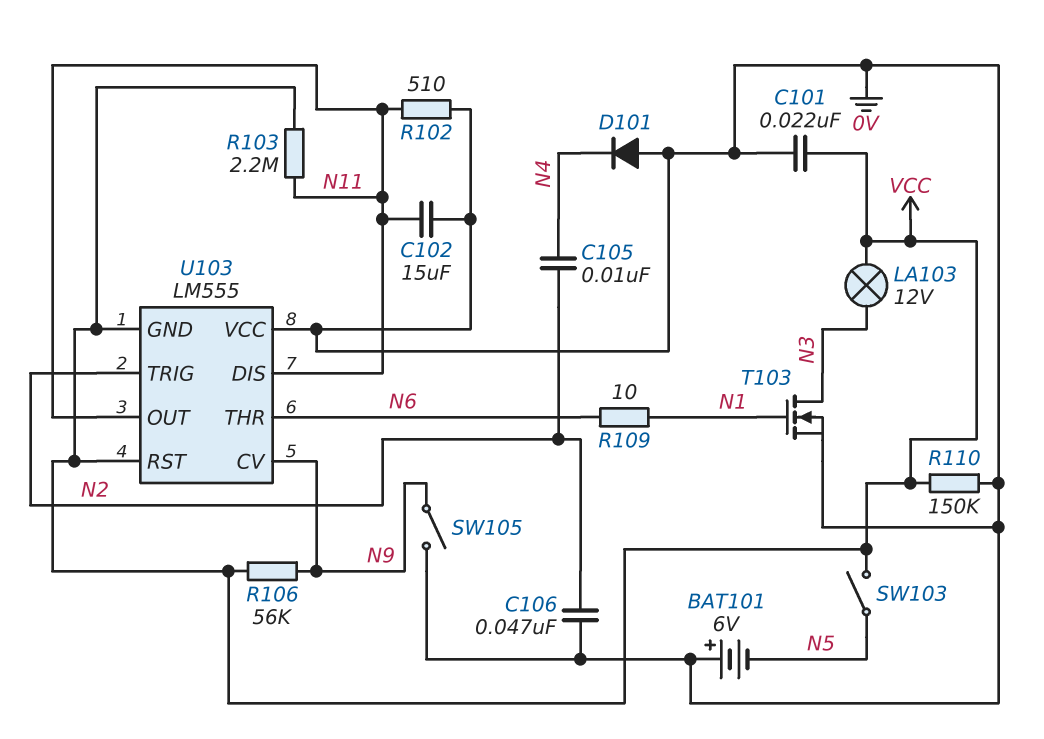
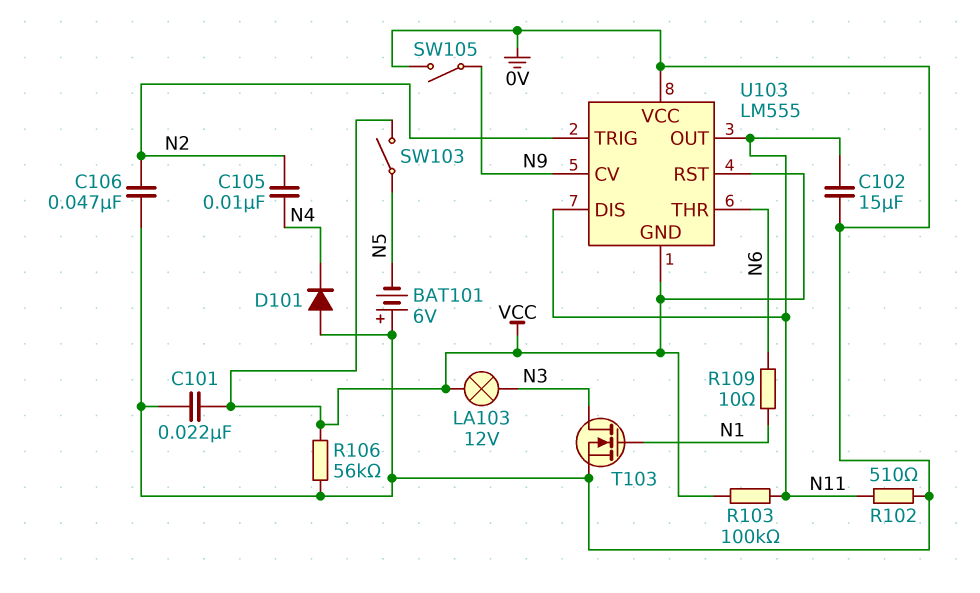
R103: 2.2M (N11, VCC) -> 100k (N11, VCC)
R106: 56k (N9, VCC) -> 56k (0V, VCC)
R110: 150k (0V, VCC) -> none

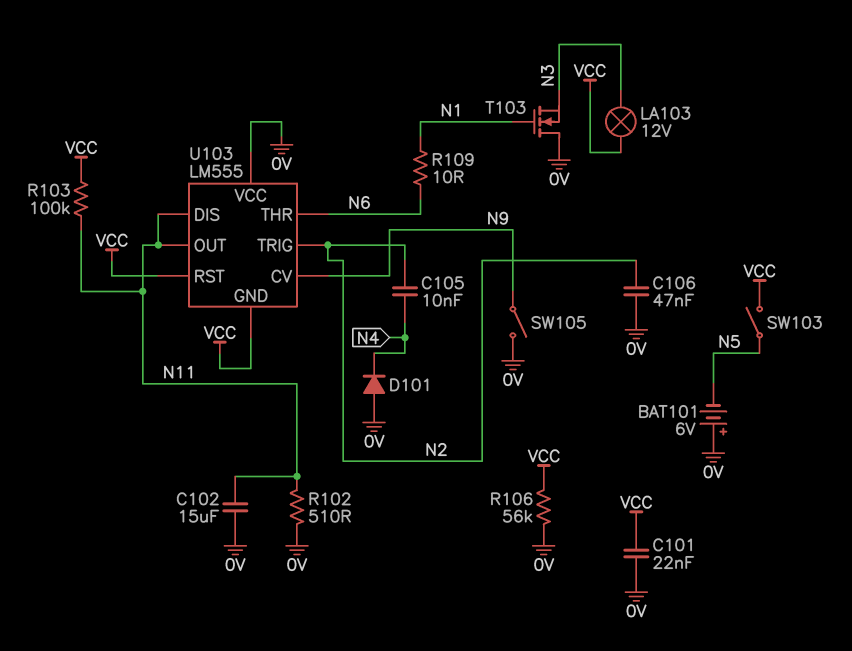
T103: NMOS (G N1, D N3, S 0V) -> NMOS (G N1, D 0V, S N3)

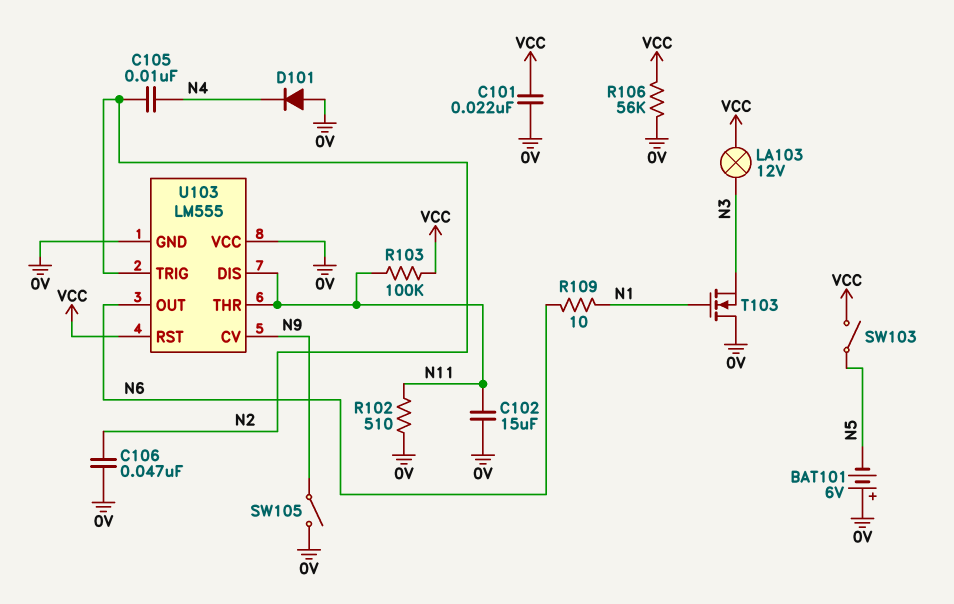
U103 pin GND: VCC -> 0V
U103 pin OUT: N11 -> N6
U103 pin THR: N6 -> N11

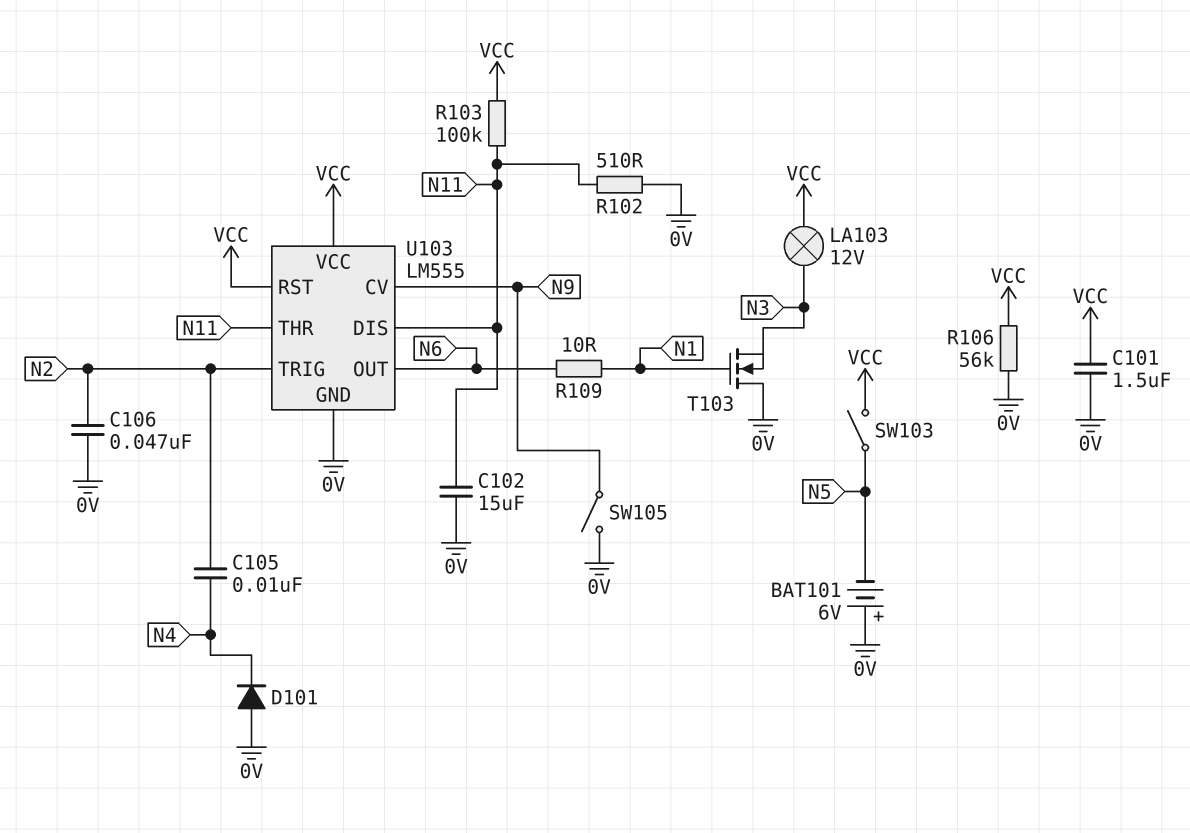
C101: 22nF (0V, VCC) -> 1.5uF (0V, VCC)
U103 pin VCC: 0V -> VCC

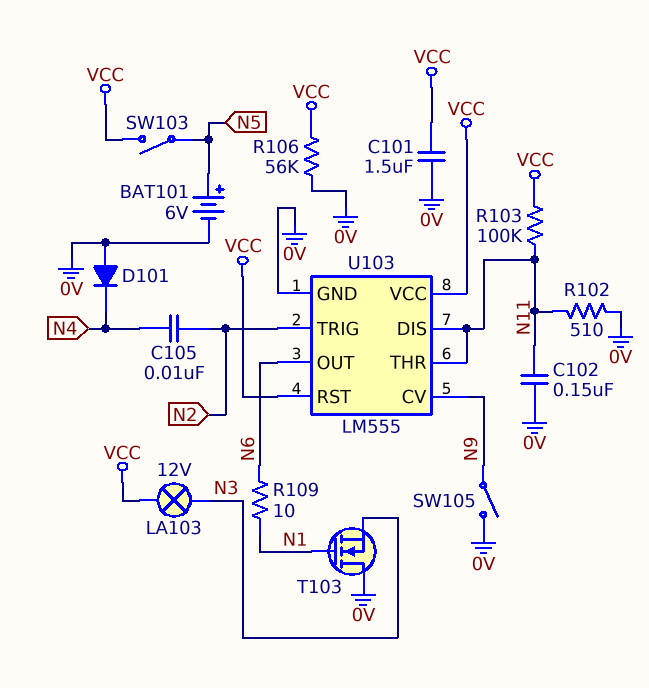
BAT101: 6V (plus 0V, minus N5) -> 6V (plus N5, minus 0V)
C102: 15uF (0V, N11) -> 150nF (0V, N11)
C106: 47nF (0V, N2) -> none

